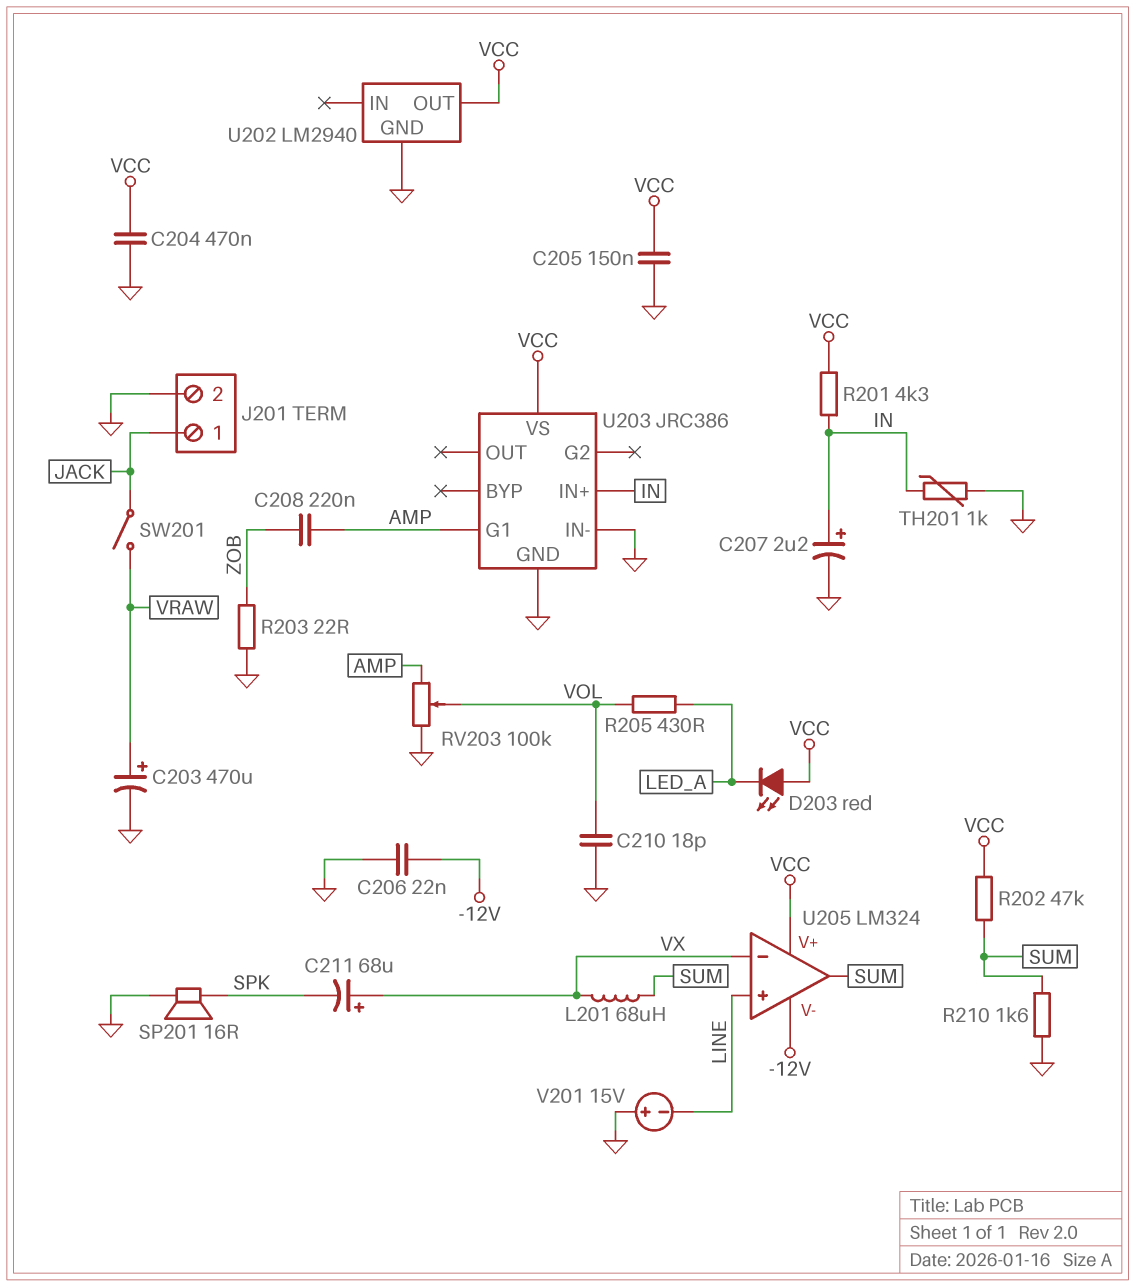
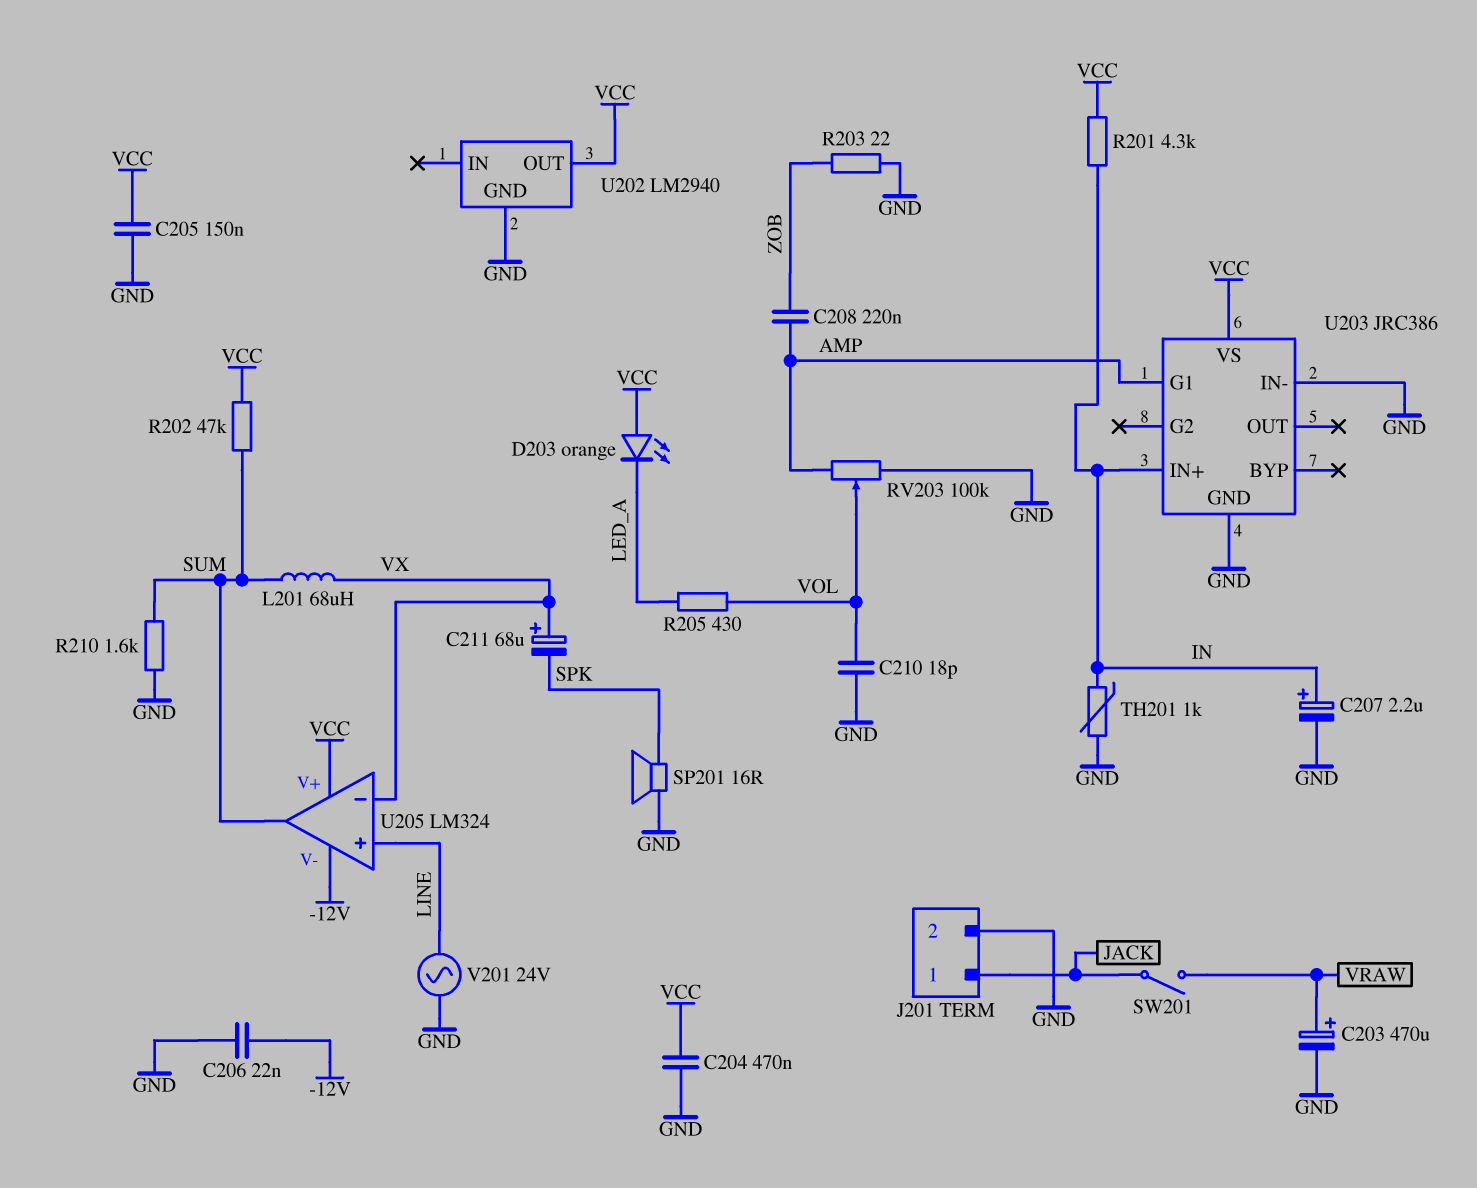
D203: LED red (A VCC, K LED_A) -> LED orange (A VCC, K LED_A)
V201: 15V (plus GND, minus LINE) -> AC 24V (GND, LINE)

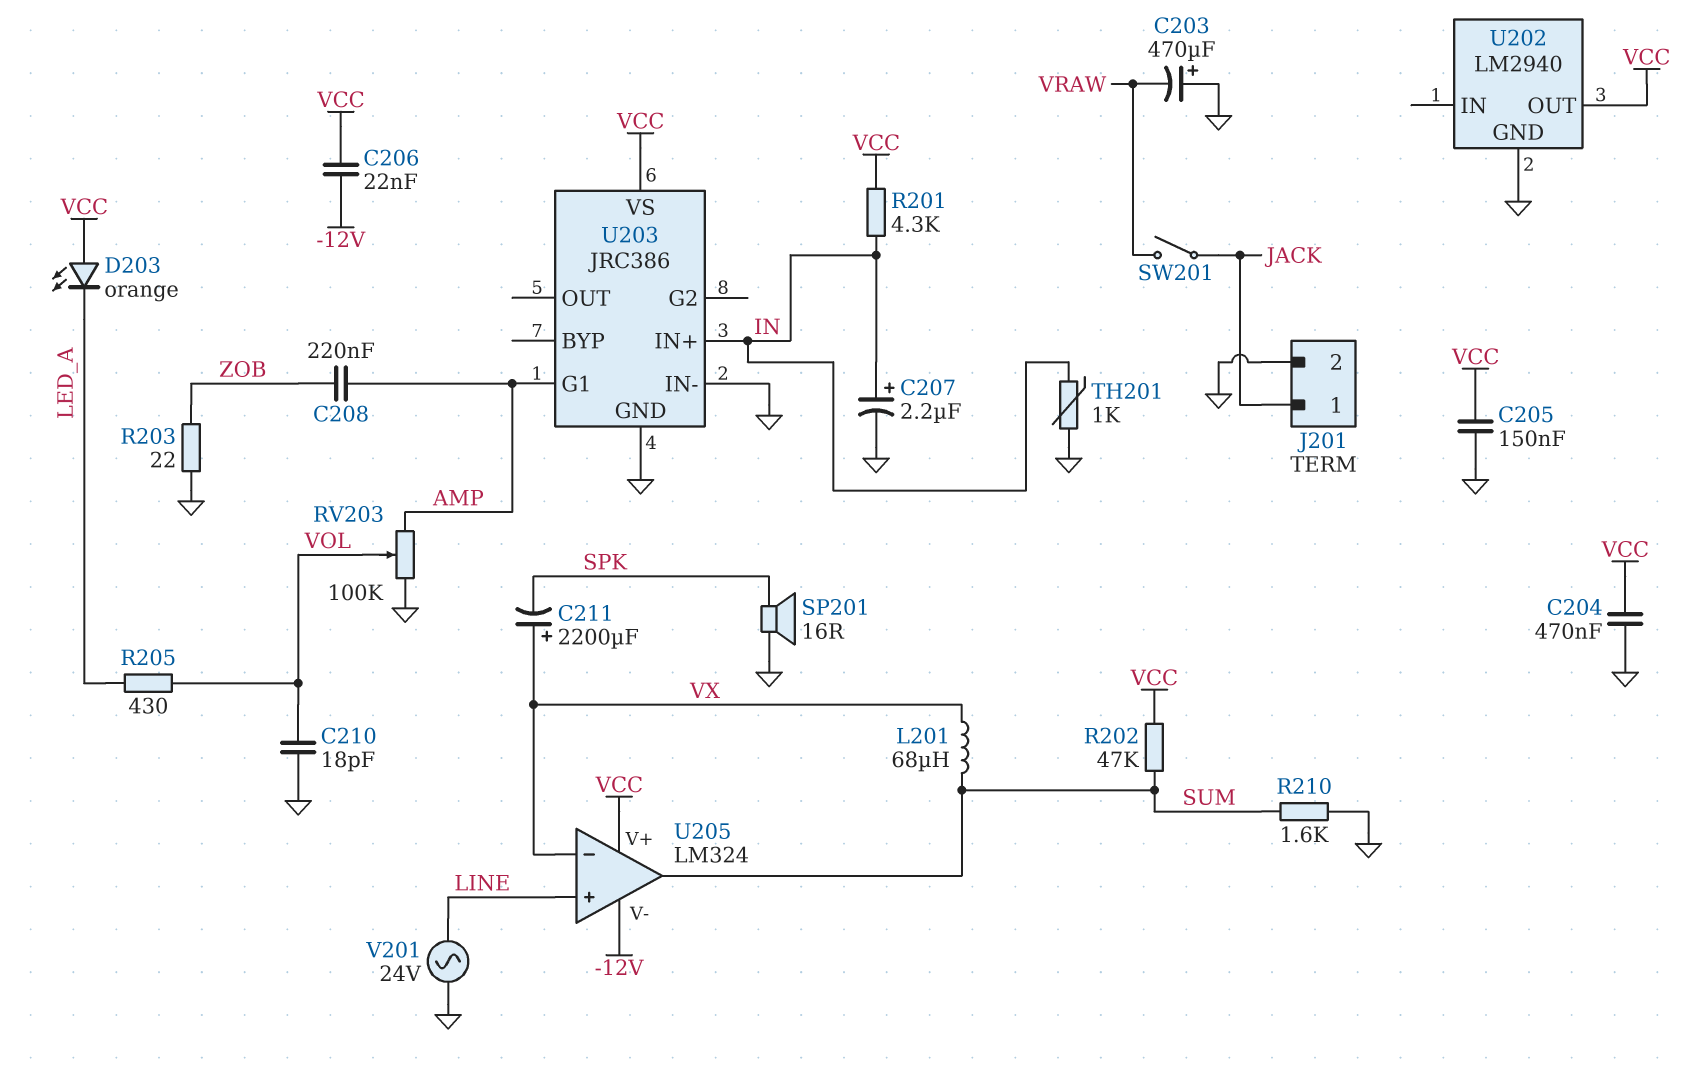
C203: 470uF (plus VRAW, minus GND) -> 470uF (plus GND, minus VRAW)
C206: 22nF (-12V, GND) -> 22nF (-12V, VCC)
C211: 68uF (plus VX, minus SPK) -> 2200uF (plus VX, minus SPK)

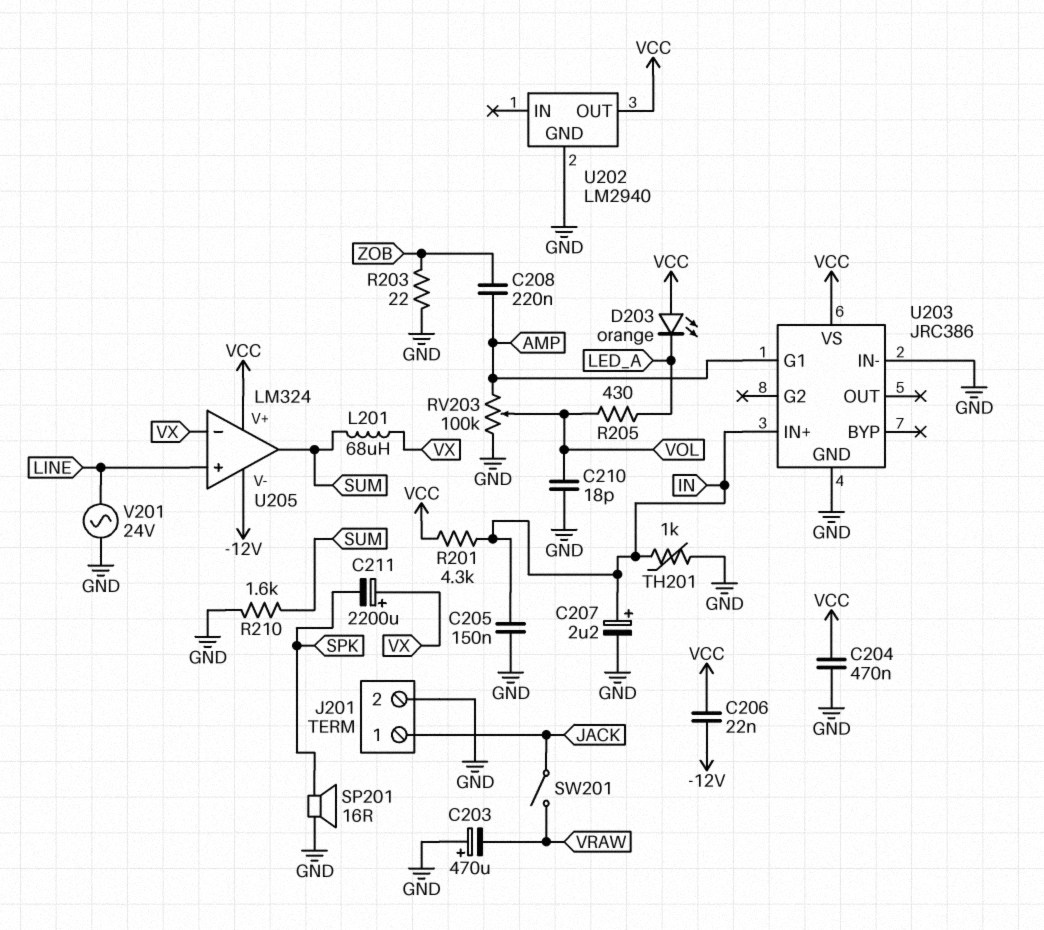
C205: 150nF (GND, VCC) -> 150nF (GND, IN)
R202: 47k (SUM, VCC) -> none

